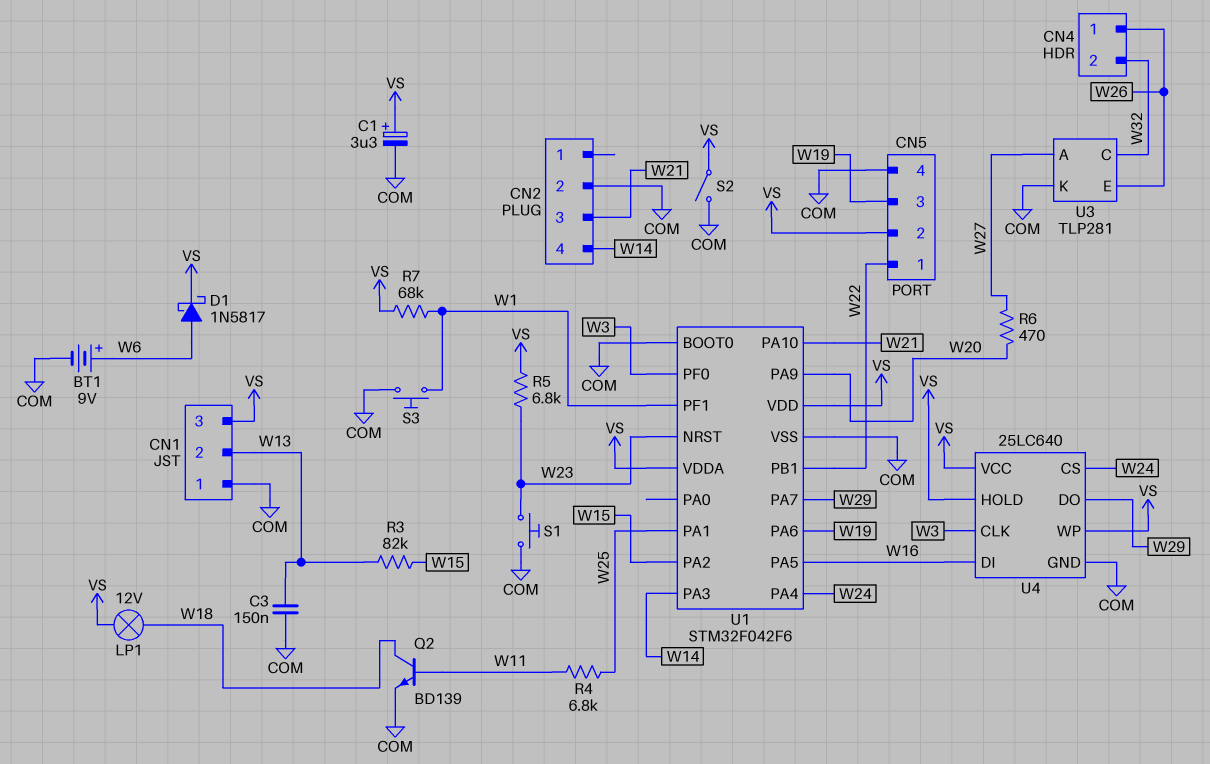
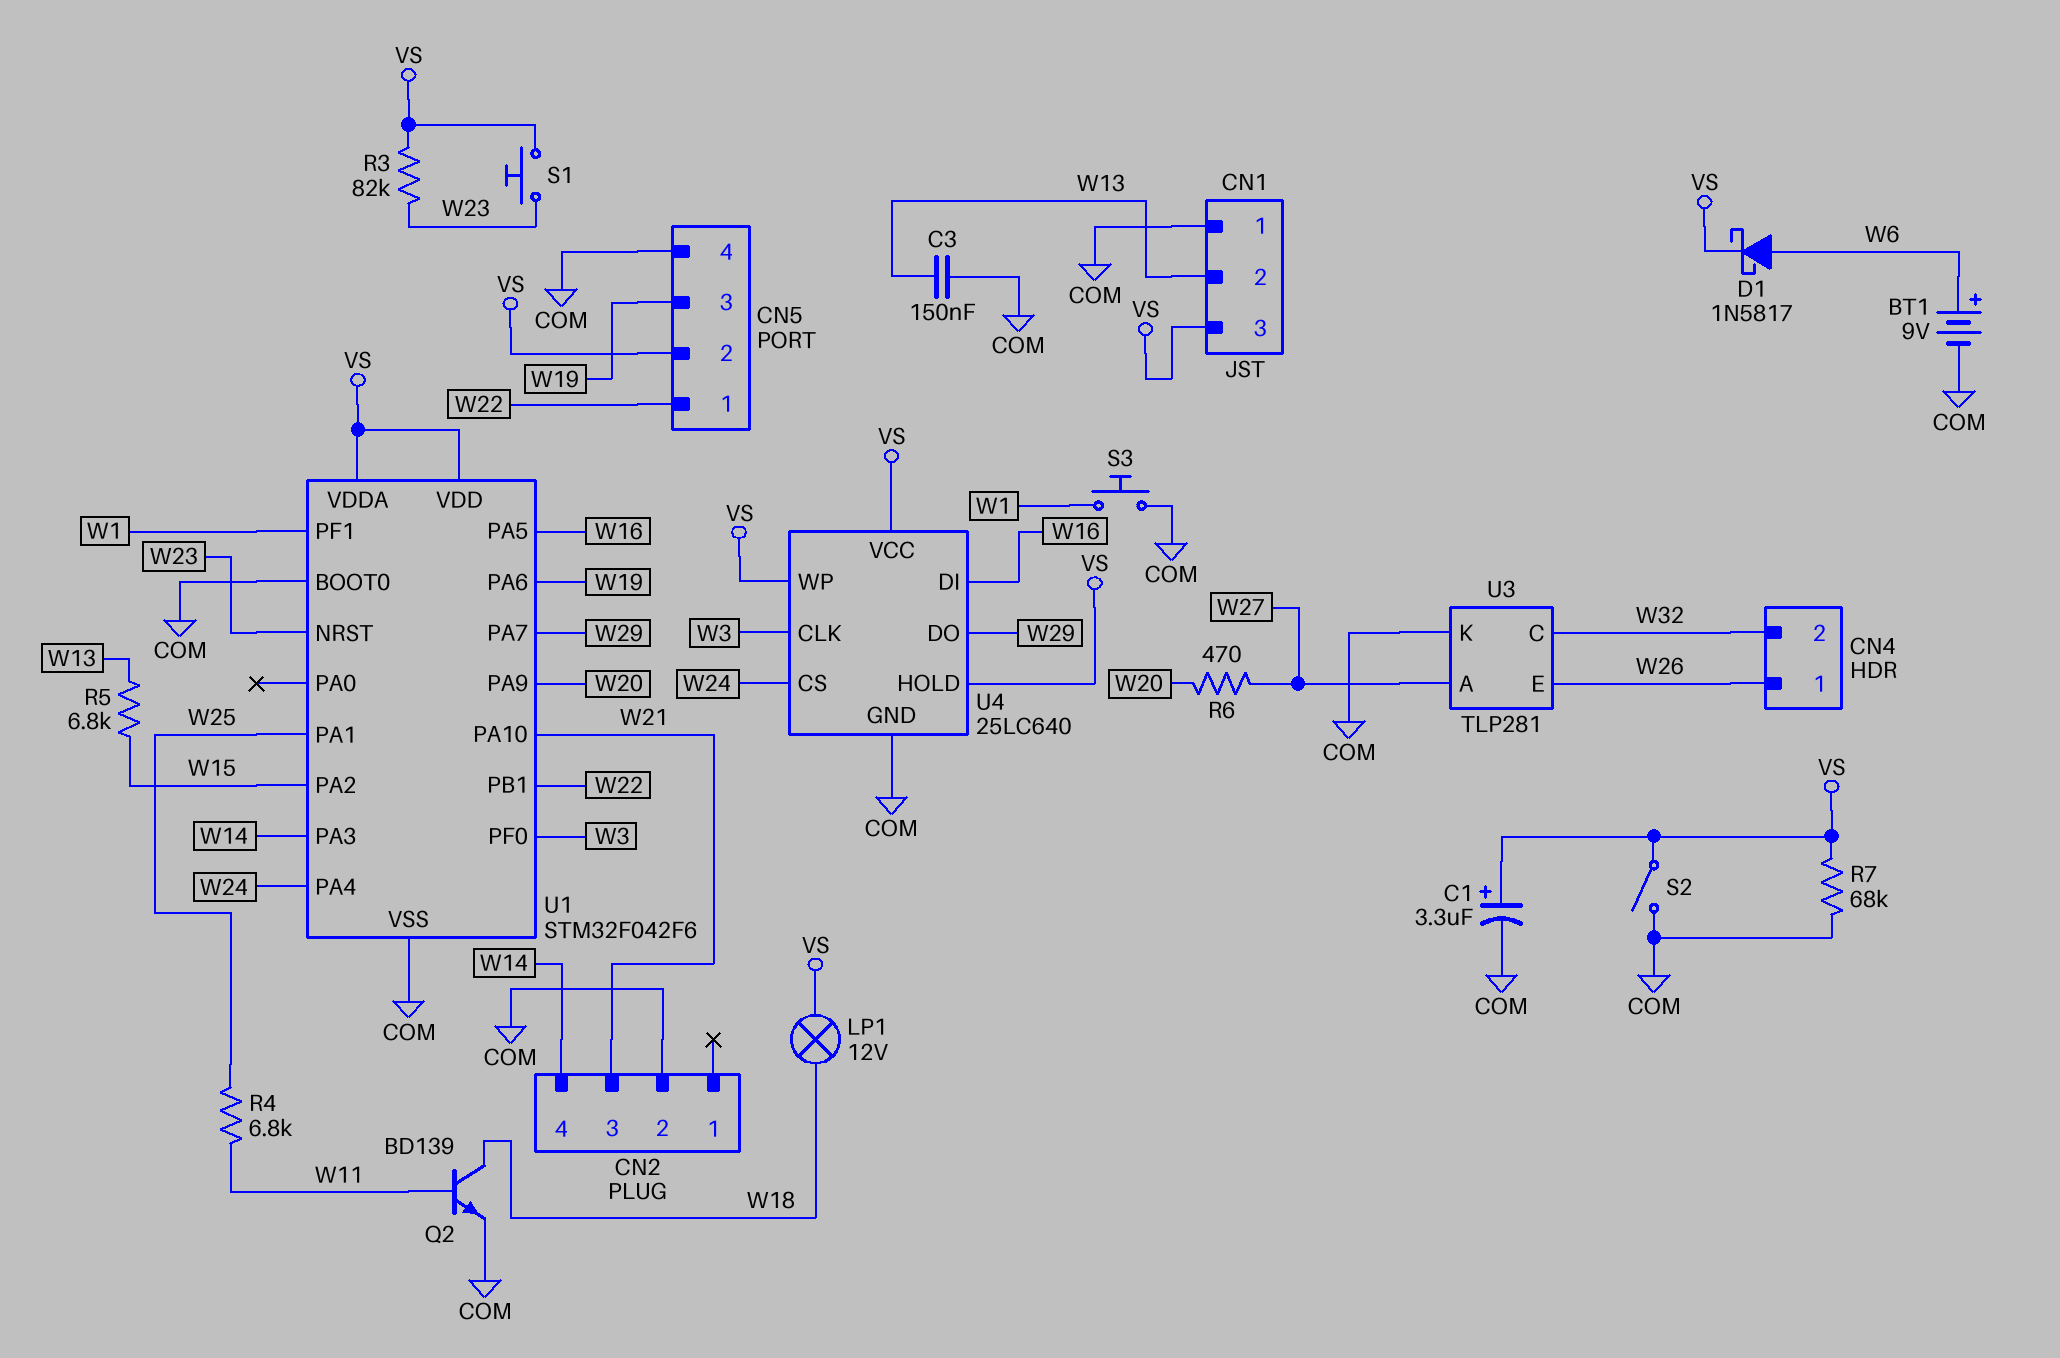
R3: 82k (W13, W15) -> 82k (VS, W23)
R5: 6.8k (VS, W23) -> 6.8k (W13, W15)
R7: 68k (VS, W1) -> 68k (COM, VS)
S1: button (COM, W23) -> button (VS, W23)

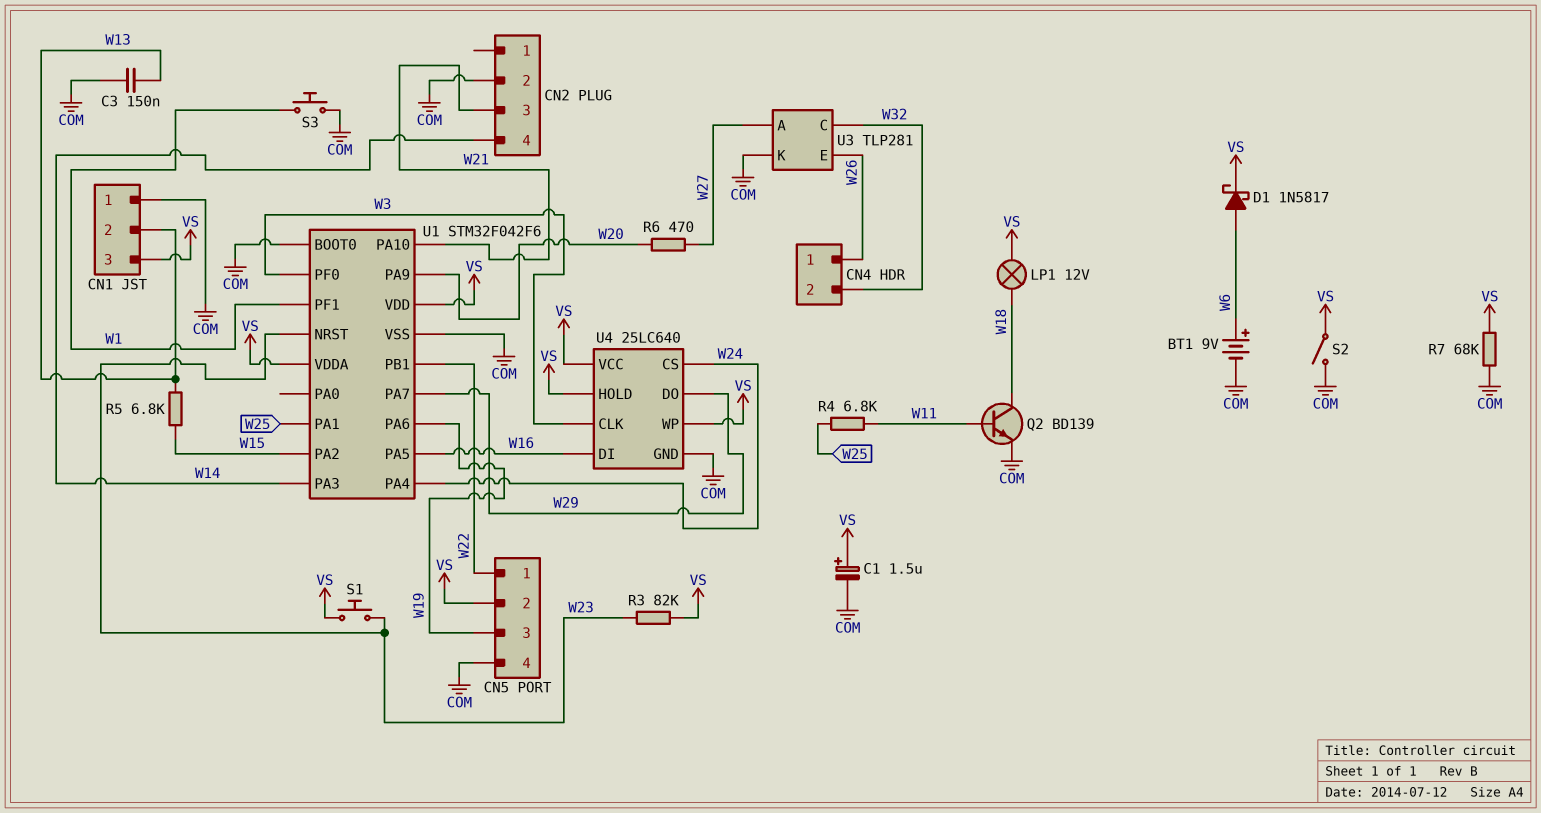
C1: 3.3uF (plus VS, minus COM) -> 1.5uF (plus VS, minus COM)

